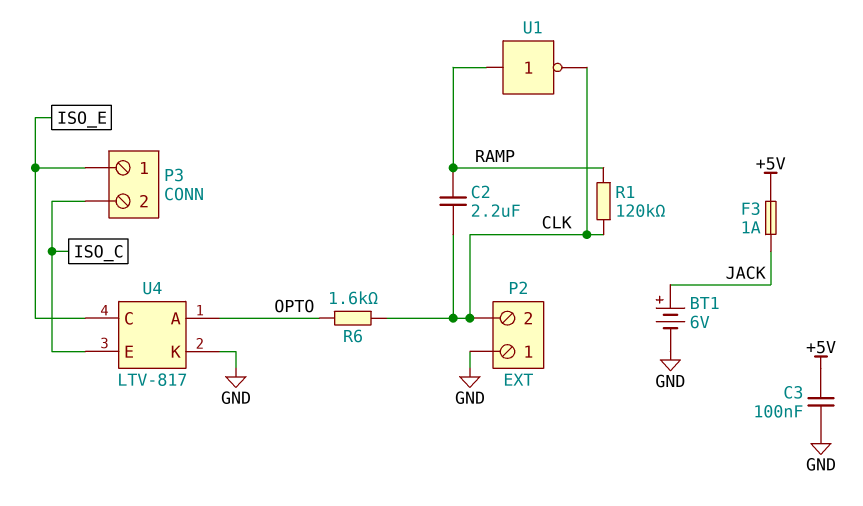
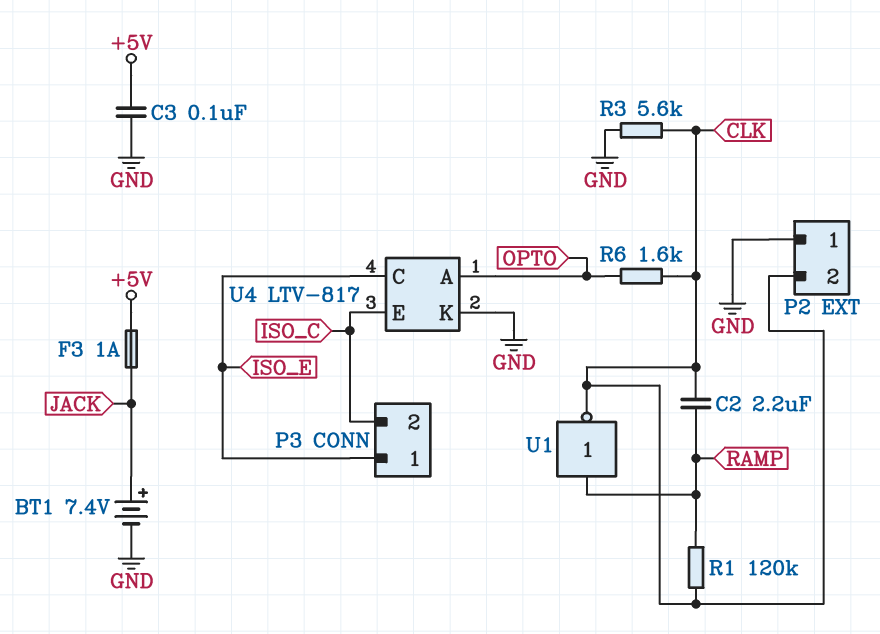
BT1: 6V (plus JACK, minus GND) -> 7.4V (plus JACK, minus GND)
R3: none -> 5.6k (CLK, GND)

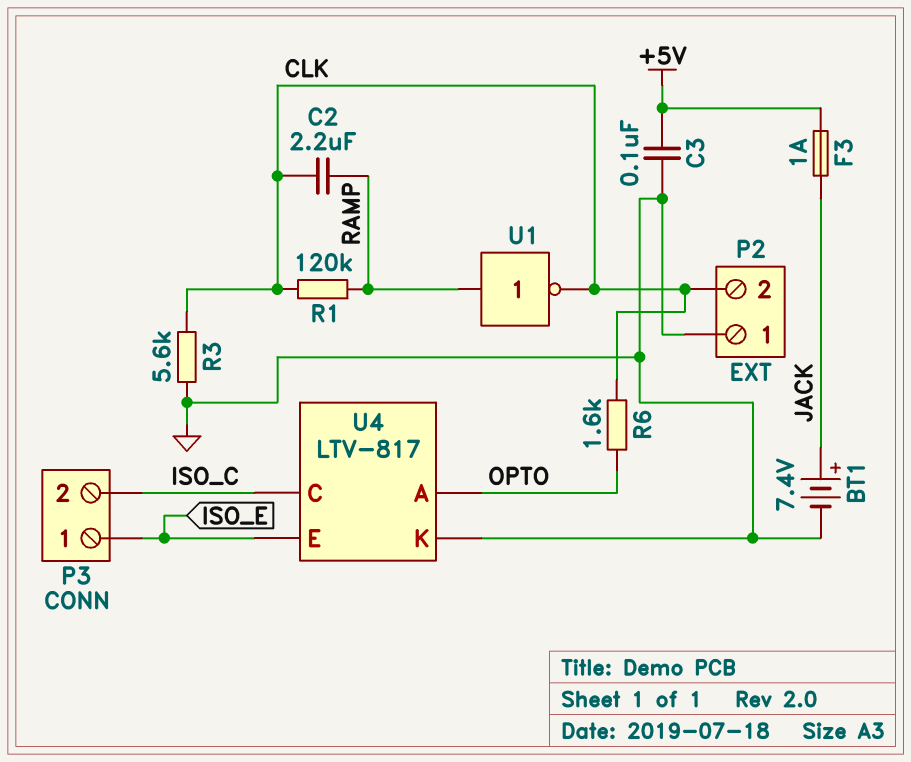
U4 pin C: ISO_E -> ISO_C
U4 pin E: ISO_C -> ISO_E

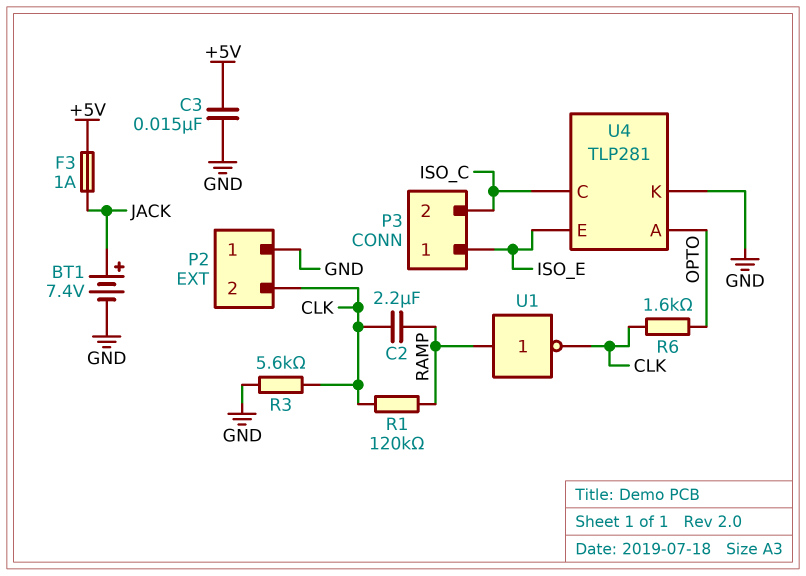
C3: 100nF (+5V, GND) -> 15nF (+5V, GND)
U4: LTV-817 -> TLP281

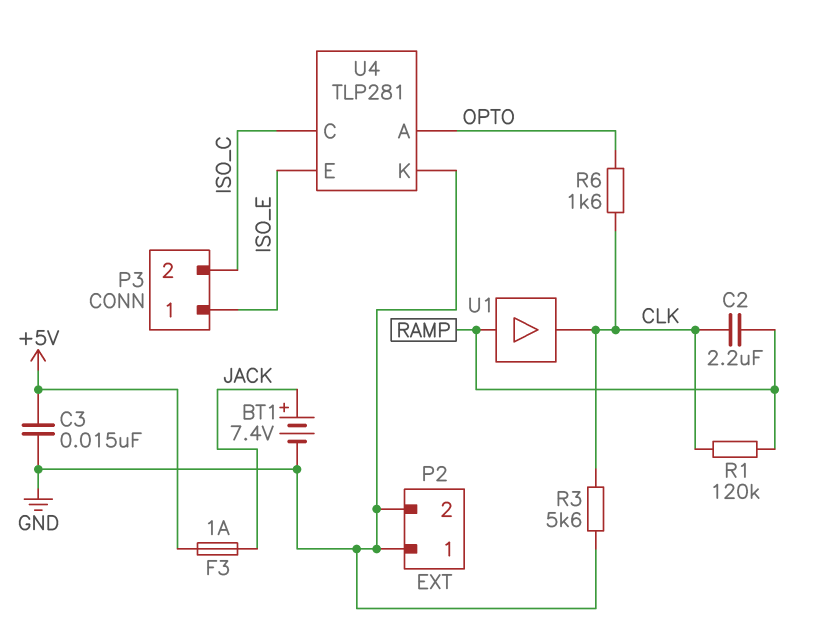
P2 pin 2: CLK -> GND
U1: NOT (in RAMP, out CLK) -> buffer (in RAMP, out CLK)

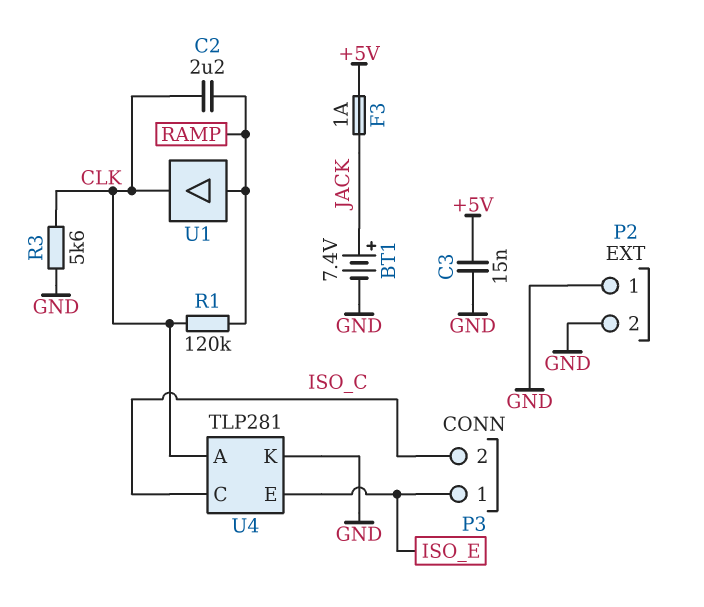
R6: 1.6k (CLK, OPTO) -> none
U4 pin A: OPTO -> CLK

